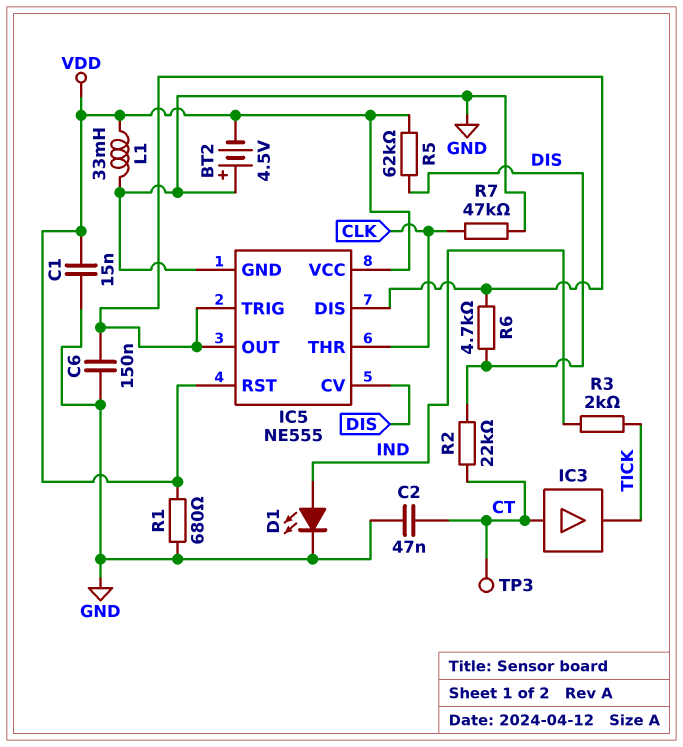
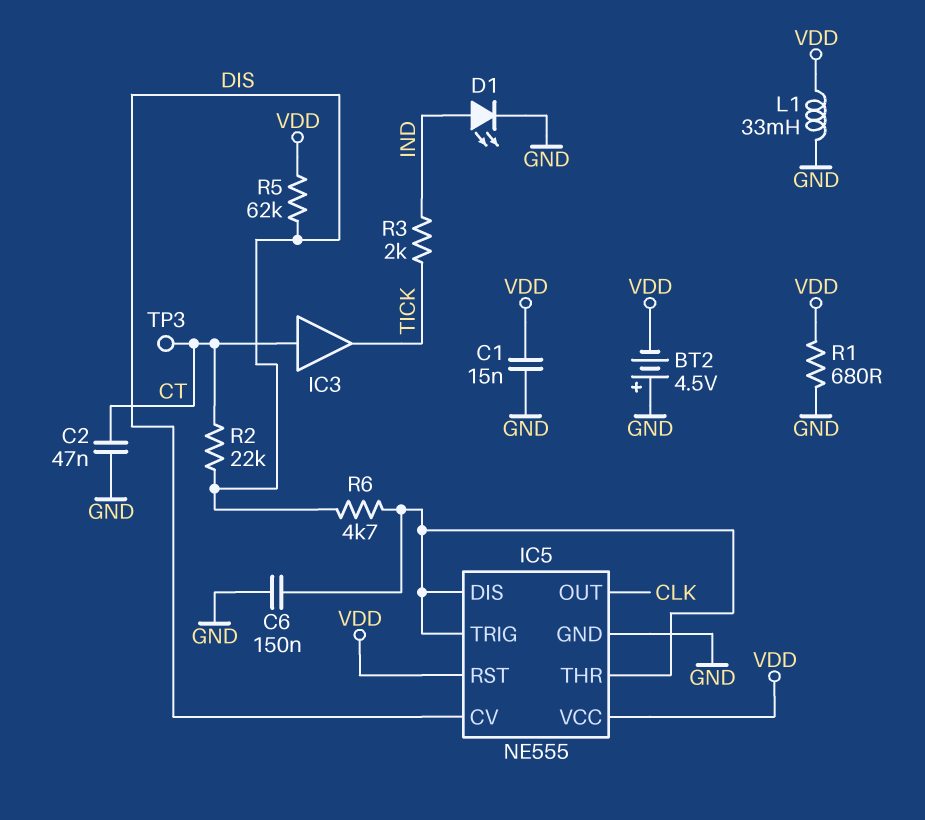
IC5 pin OUT: IC5/DIS -> CLK
IC5 pin THR: CLK -> IC5/DIS
R7: 47k (CLK, GND) -> none

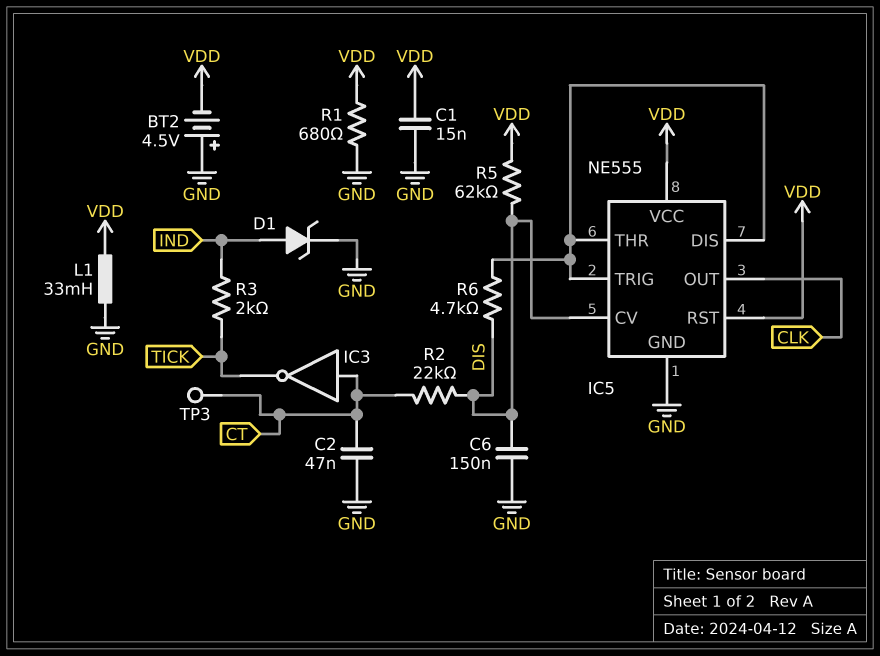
C6: 150nF (GND, IC5/DIS) -> 150nF (DIS, GND)
D1: LED (A IND, K GND) -> zener (A IND, K GND)
IC3: buffer (in CT, out TICK) -> NOT (in CT, out TICK)

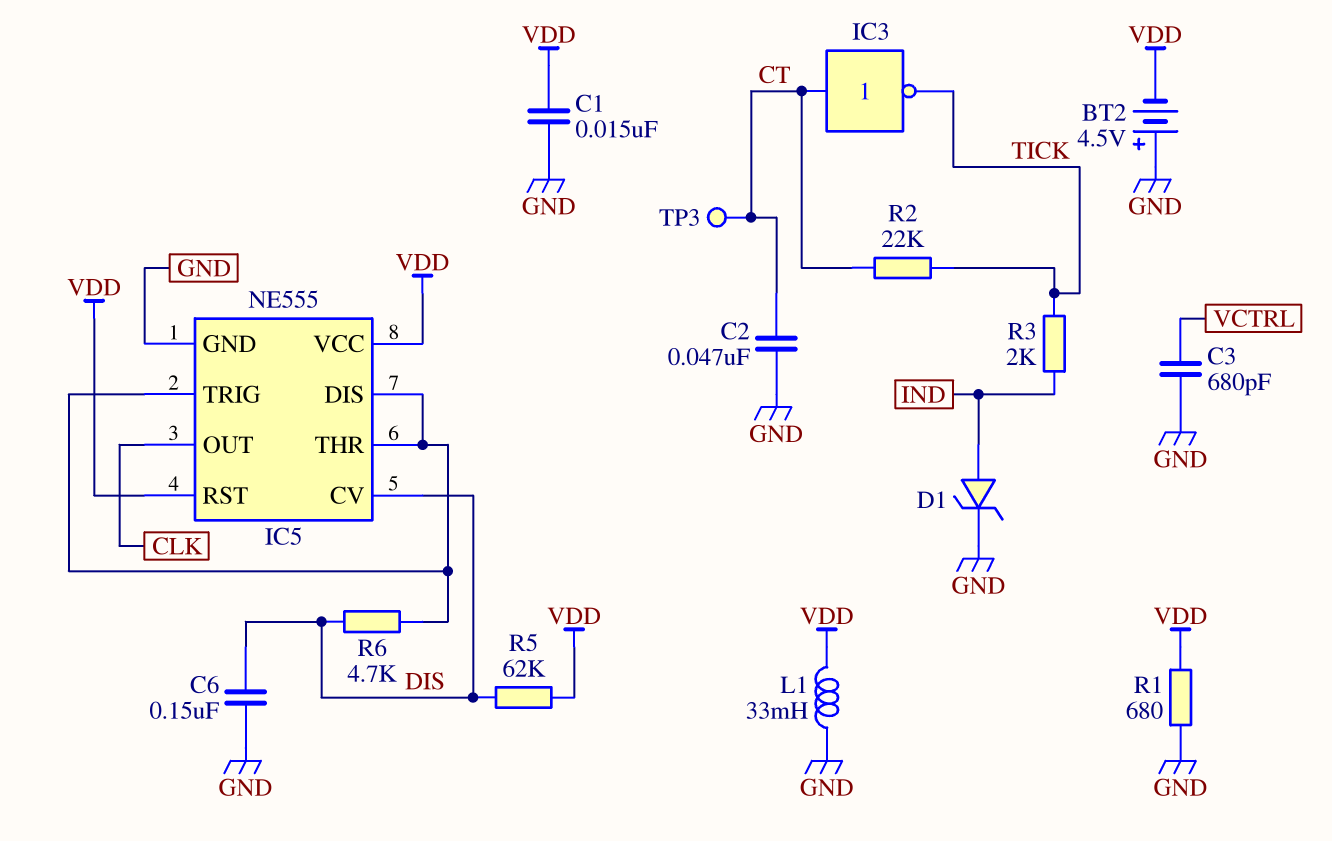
C3: none -> 680pF (GND, VCTRL)
R2: 22k (CT, DIS) -> 22k (CT, TICK)

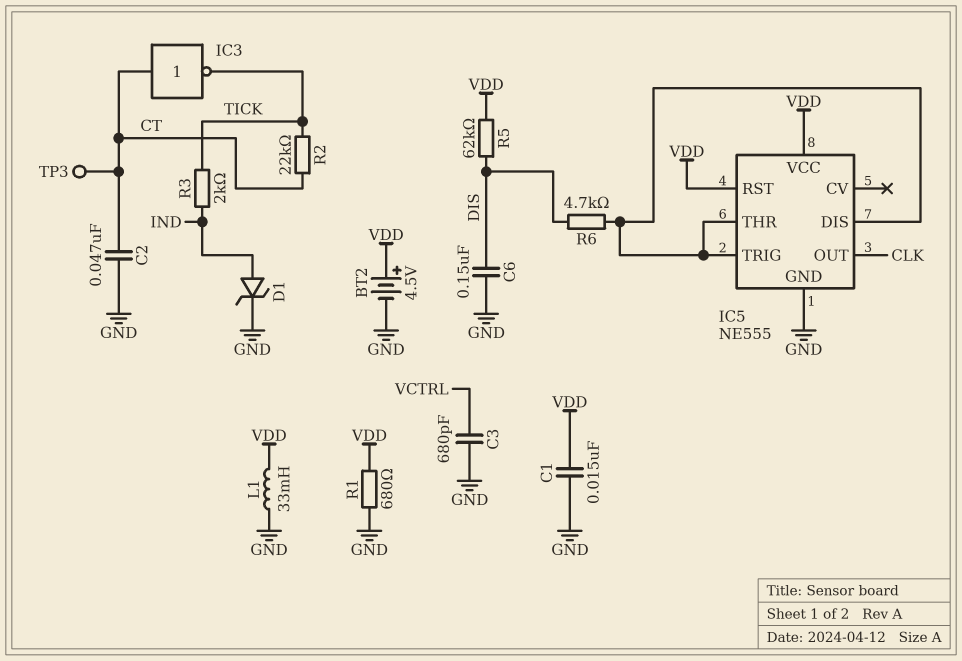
BT2: 4.5V (plus GND, minus VDD) -> 4.5V (plus VDD, minus GND)
IC5 pin CV: DIS -> none

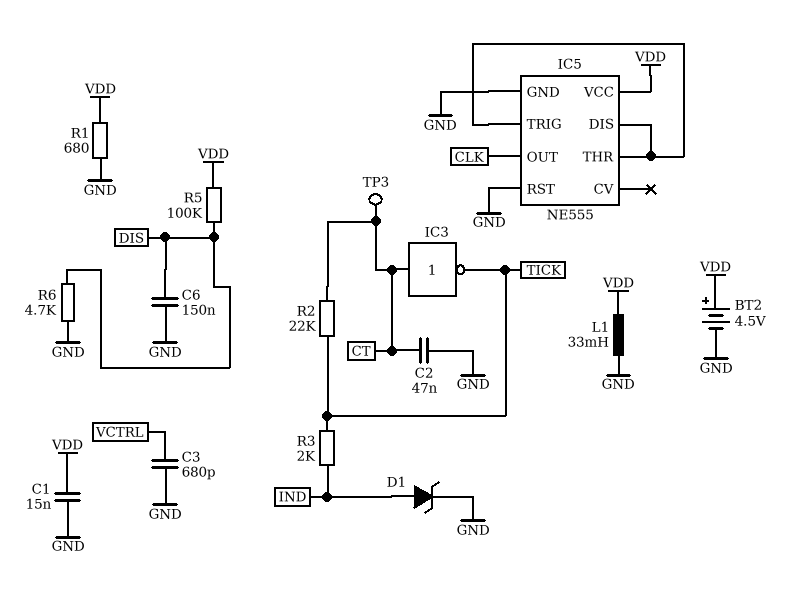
IC5 pin RST: VDD -> GND
R5: 62k (DIS, VDD) -> 100k (DIS, VDD)
R6: 4.7k (DIS, IC5/DIS) -> 4.7k (DIS, GND)

